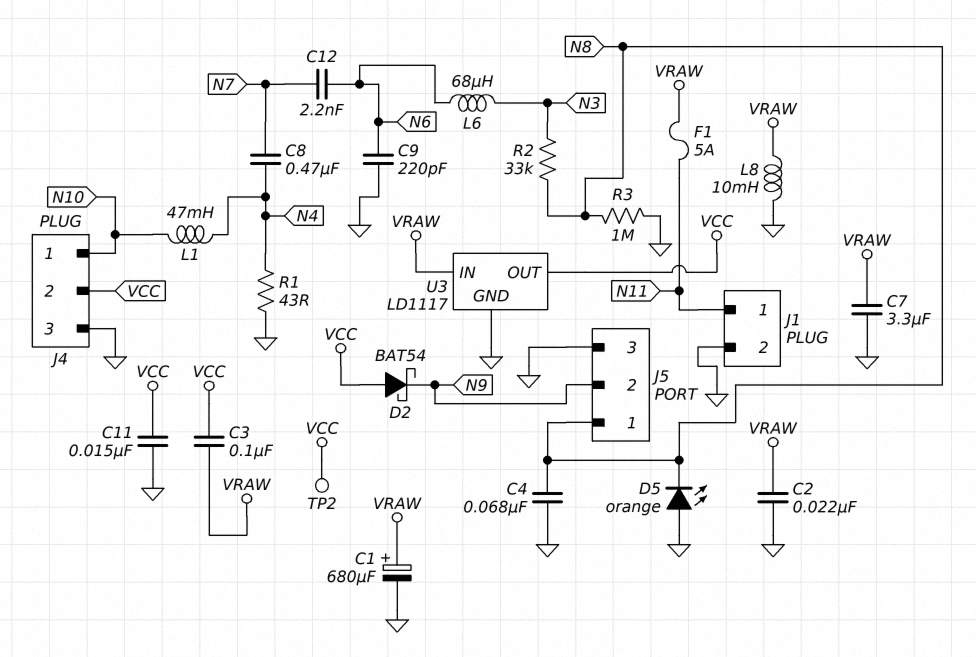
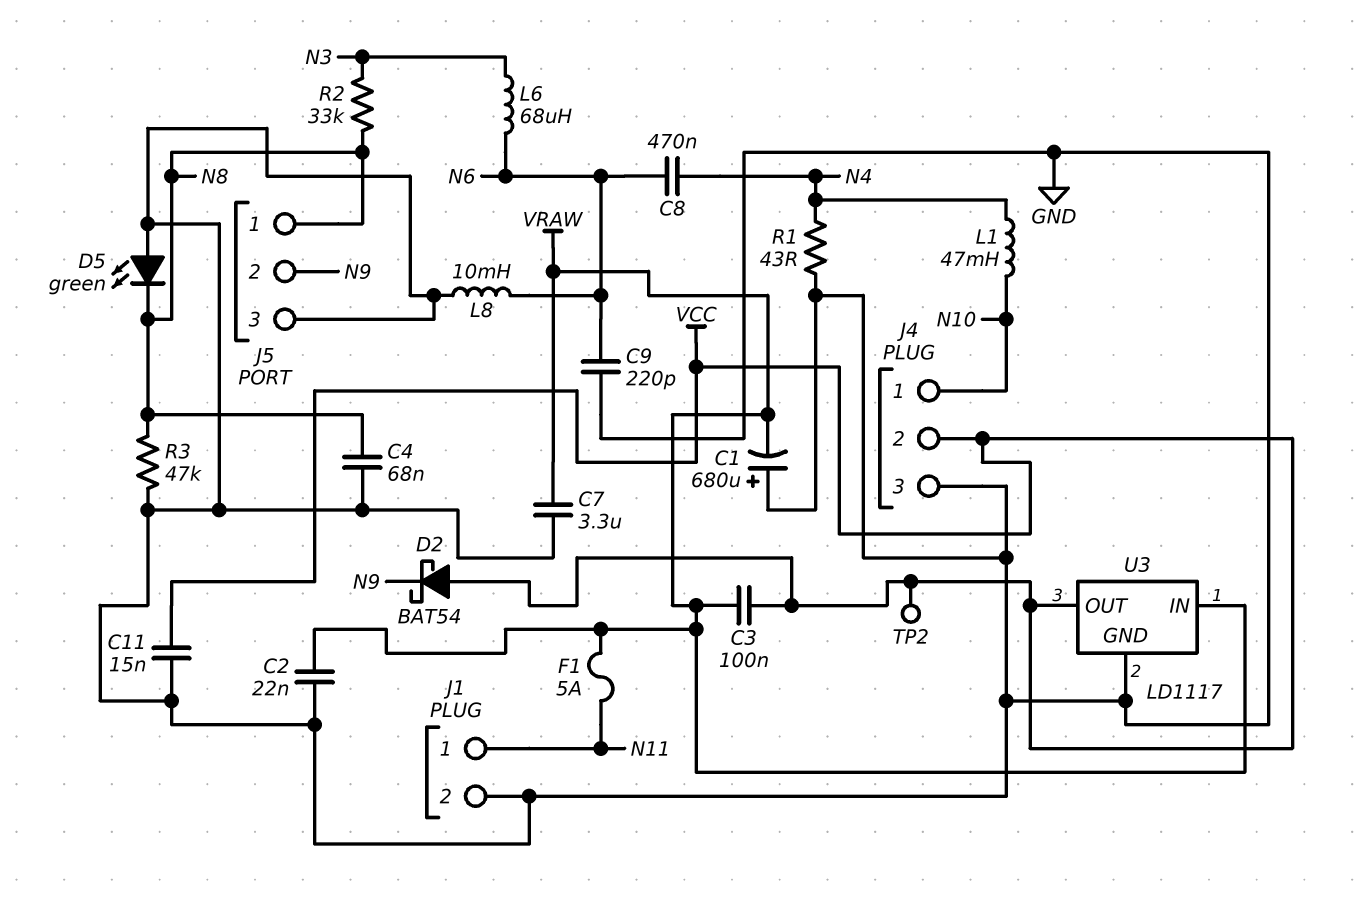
C1: 680uF (plus VRAW, minus GND) -> 680uF (plus GND, minus VRAW)
C8: 470nF (N4, N7) -> 470nF (N4, N6)
C12: 2.2nF (N6, N7) -> none
D5: LED orange (A GND, K N8) -> LED green (A GND, K N8)
L8: 10mH (GND, VRAW) -> 10mH (GND, N6)
R3: 1M (GND, N8) -> 47k (GND, N8)

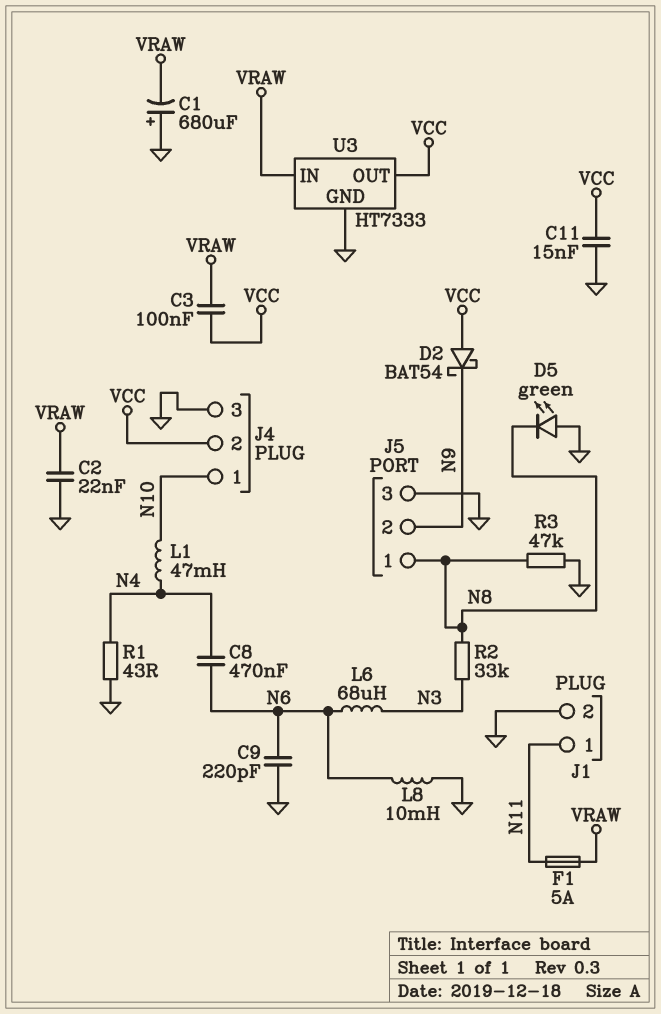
C4: 68nF (GND, N8) -> none
C7: 3.3uF (GND, VRAW) -> none
TP2: test point (VCC) -> none
U3: LD1117 -> HT7333

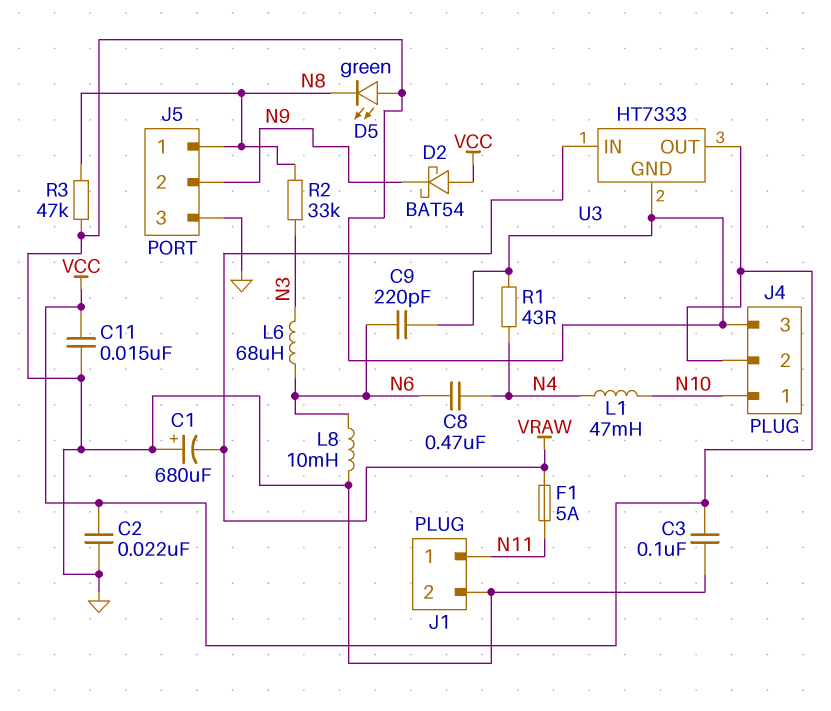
C2: 22nF (GND, VRAW) -> 22nF (GND, VCC)
C3: 100nF (VCC, VRAW) -> 100nF (GND, VCC)

